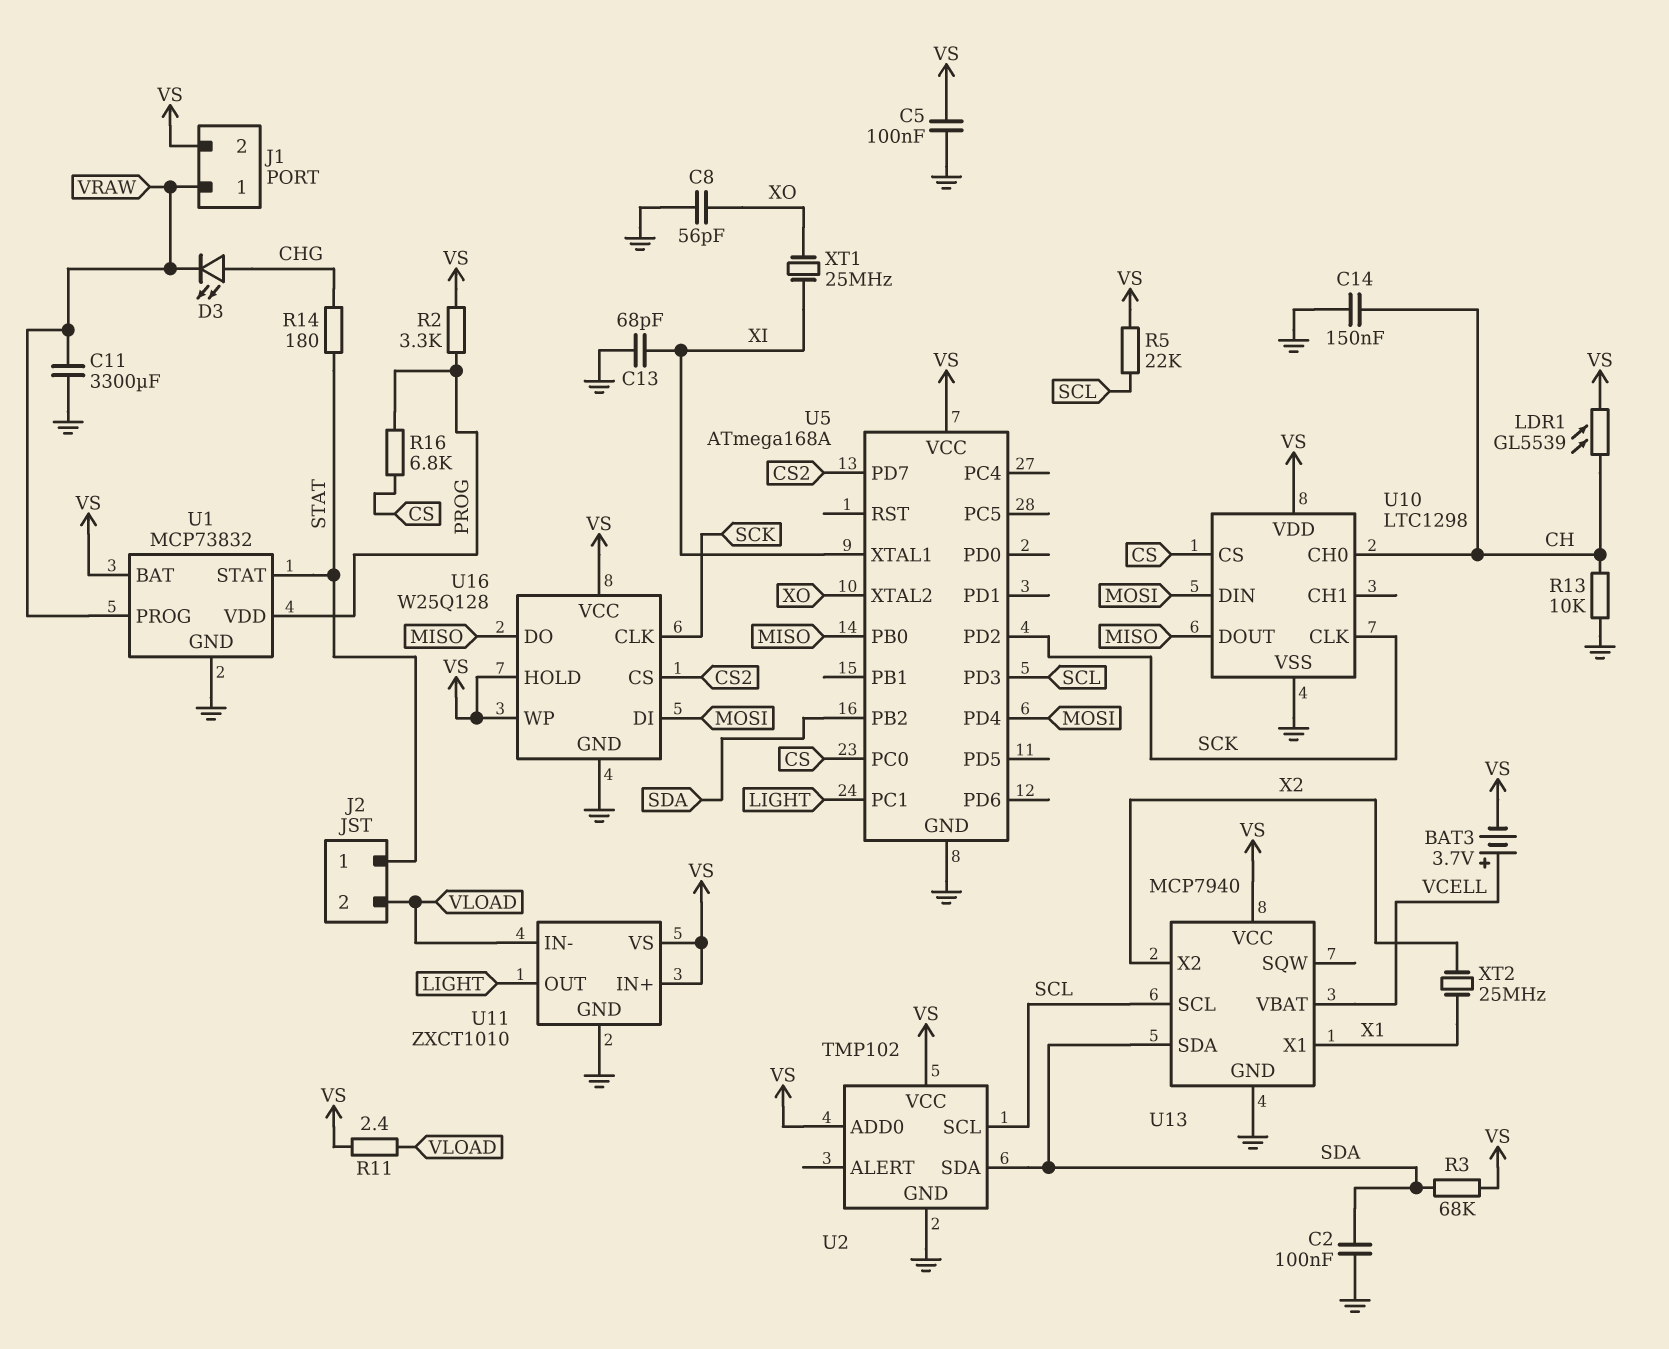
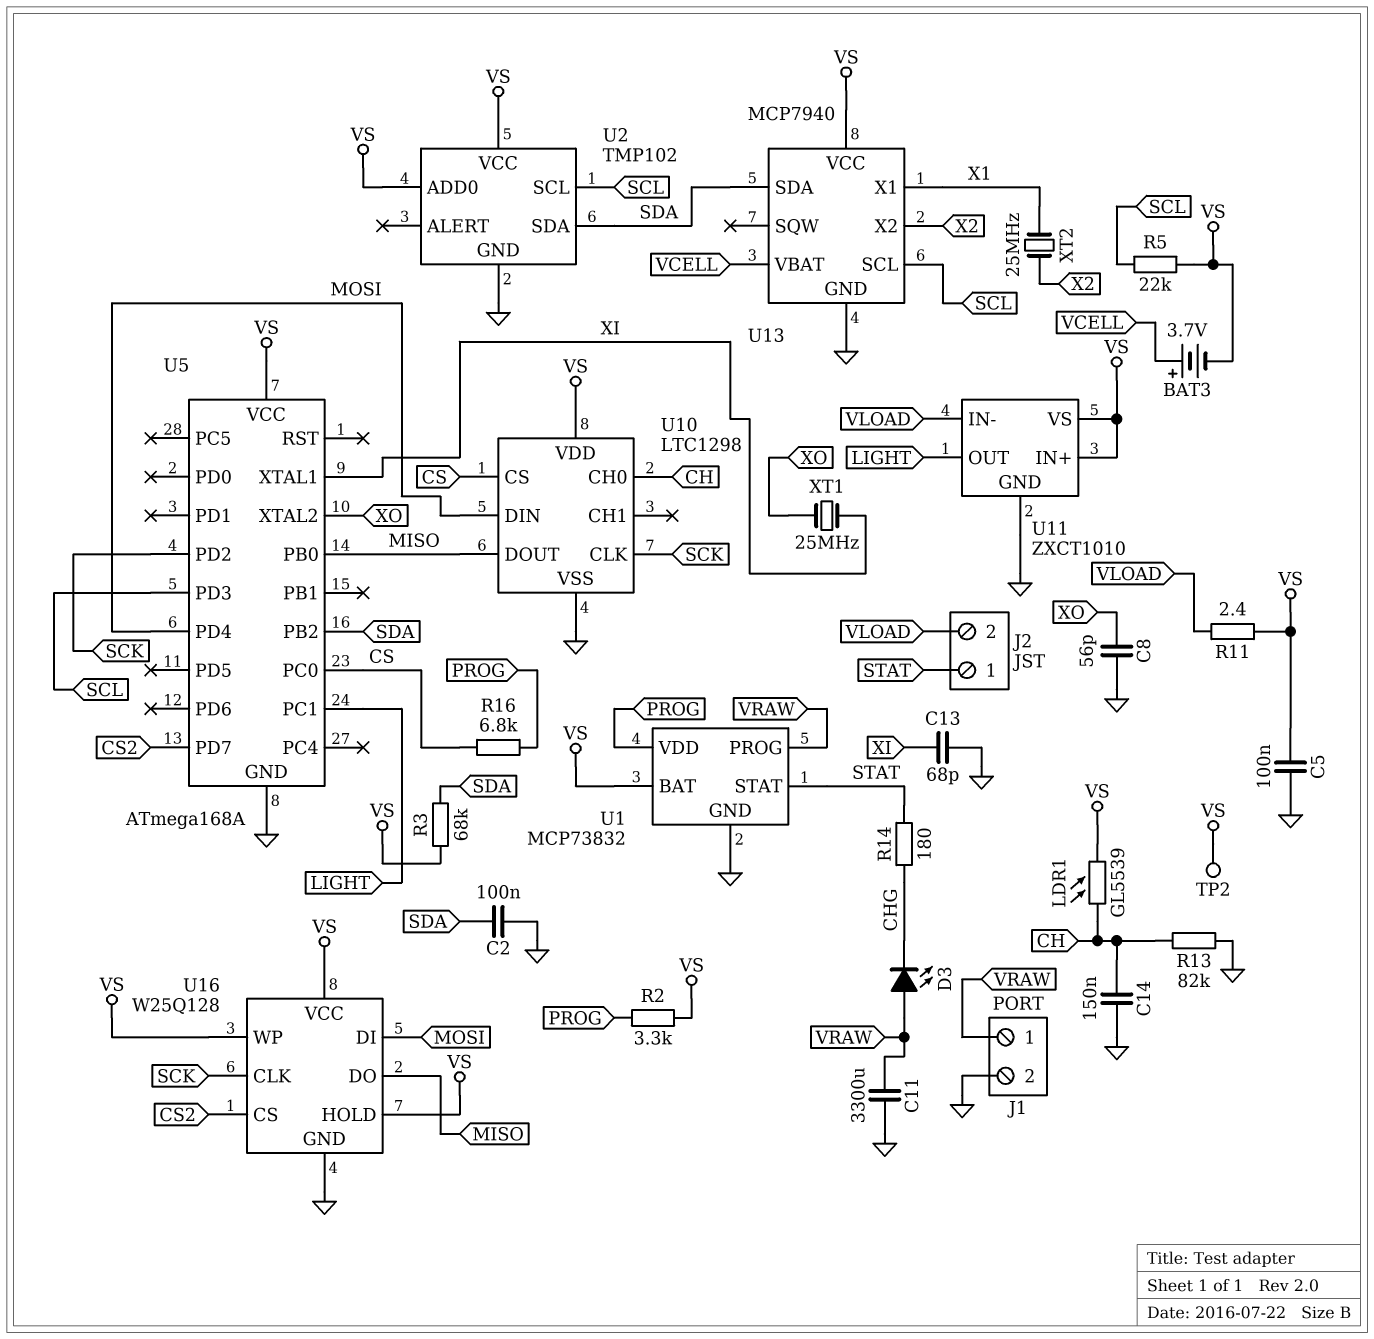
D3: LED (A CHG, K VRAW) -> LED (A VRAW, K CHG)
J1 pin 2: VS -> GND
R13: 10k (CH, GND) -> 82k (CH, GND)
TP2: none -> test point (VS)

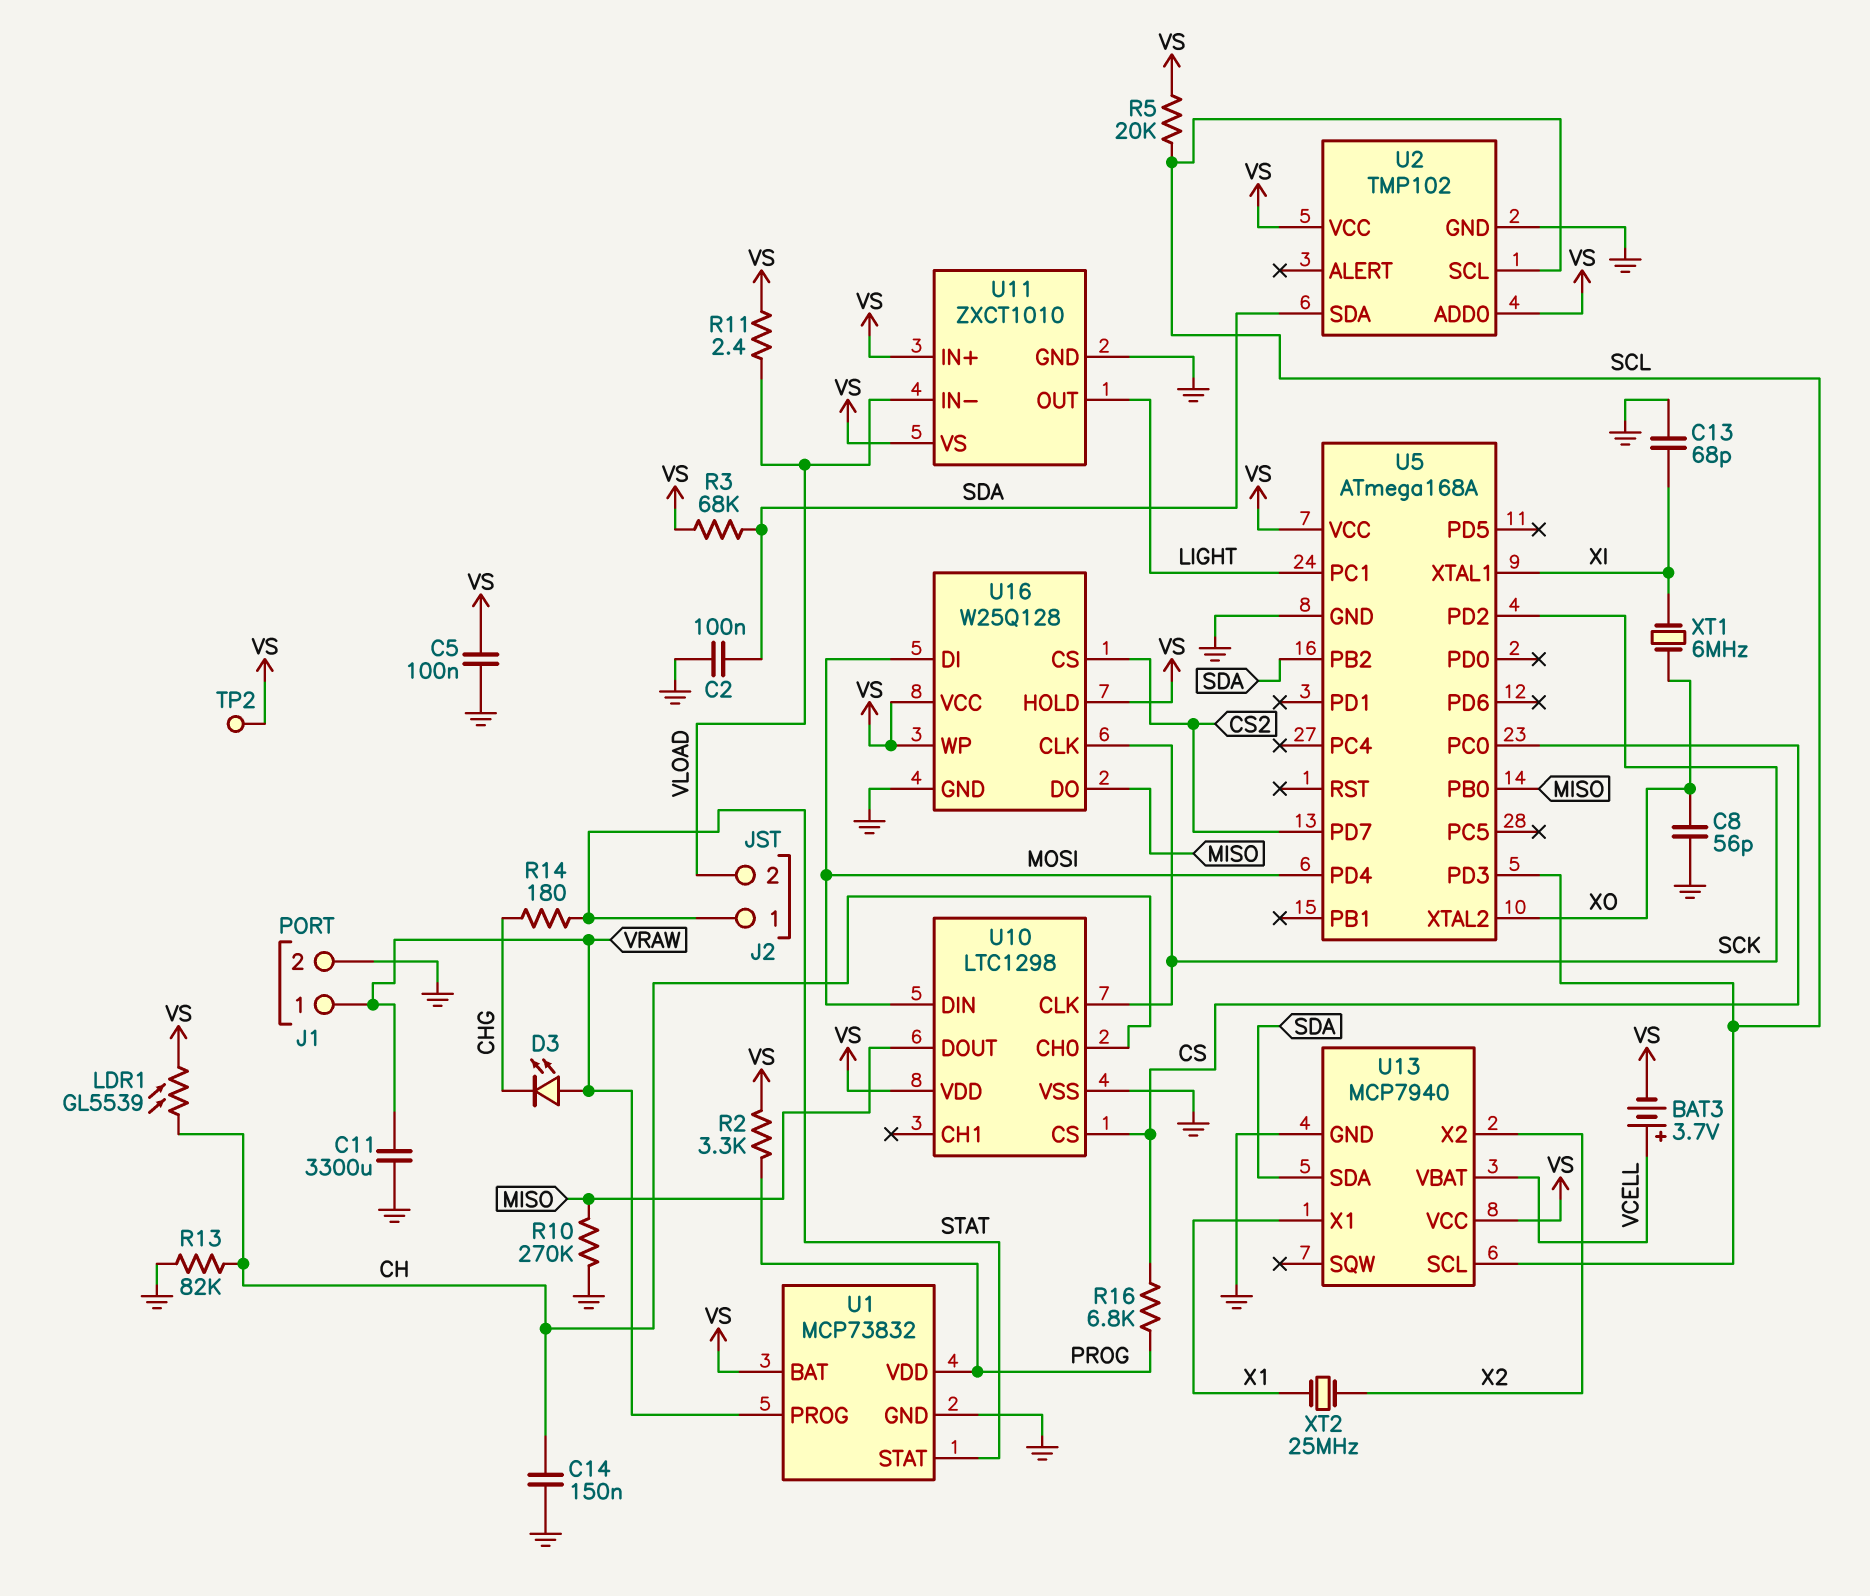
R5: 22k (SCL, VS) -> 20k (SCL, VS)
R10: none -> 270k (GND, MISO)
XT1: 25MHz (XI, XO) -> 6MHz (XI, XO)

